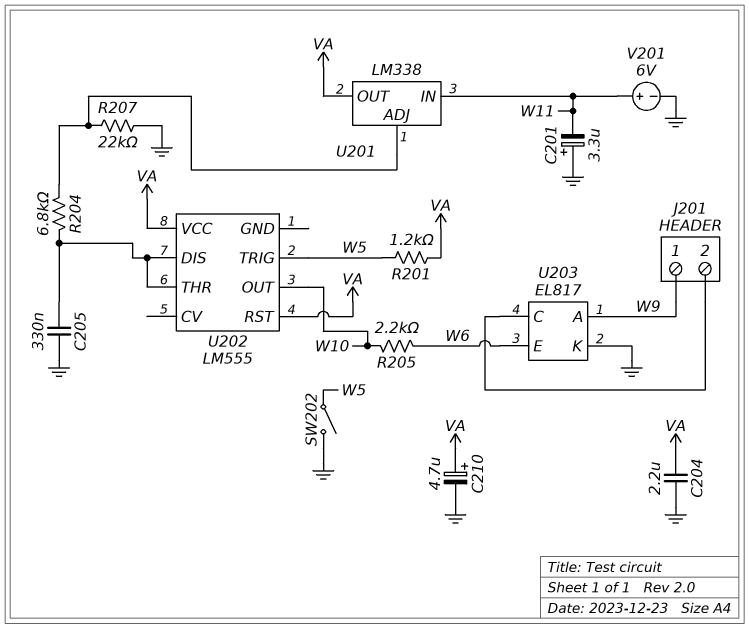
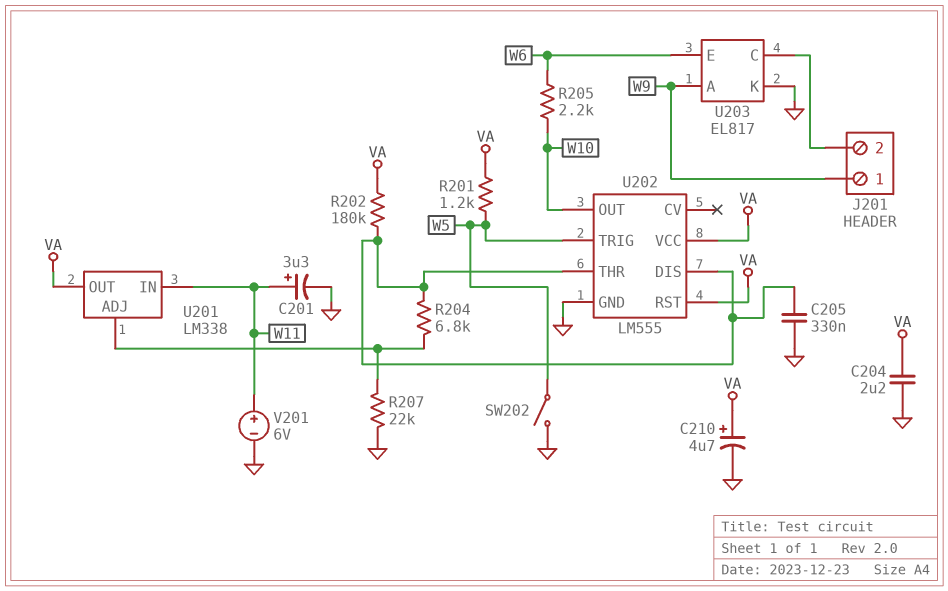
C201: 3.3uF (plus GND, minus W11) -> 3.3uF (plus W11, minus GND)
R202: none -> 180k (U202/DIS, VA)
U202 pin GND: none -> GND

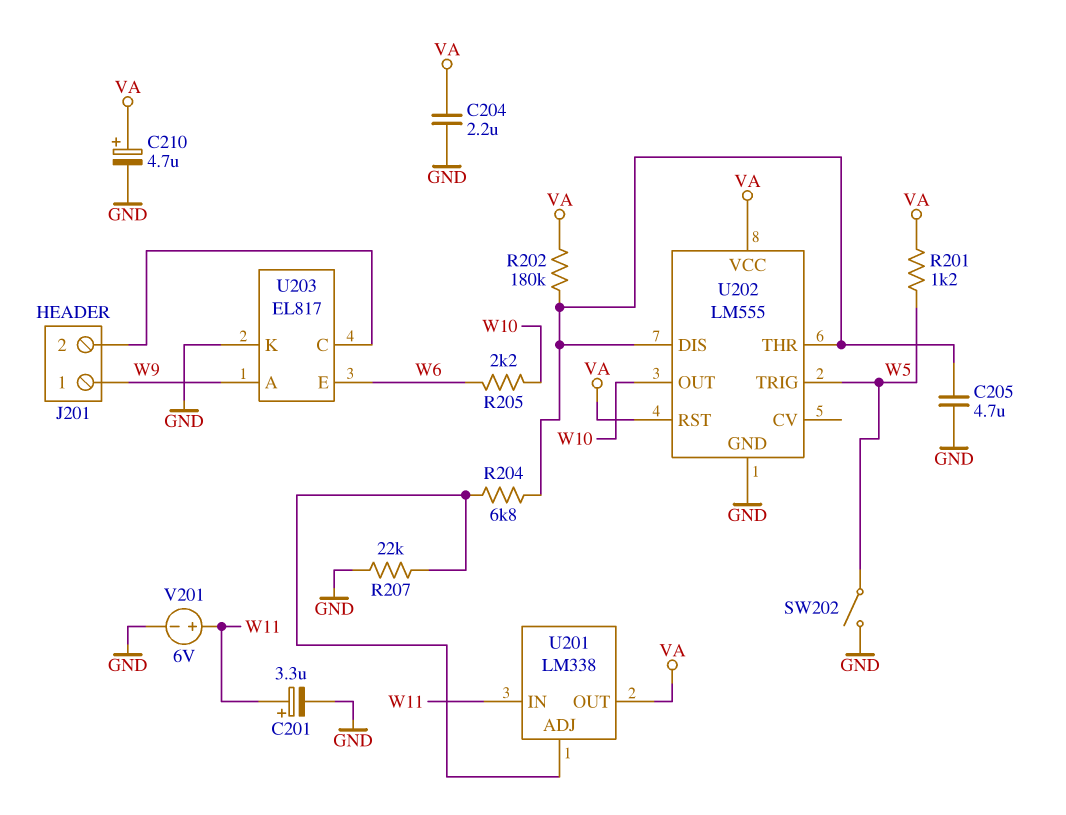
C205: 330nF (GND, U202/DIS) -> 4.7uF (GND, U202/DIS)

